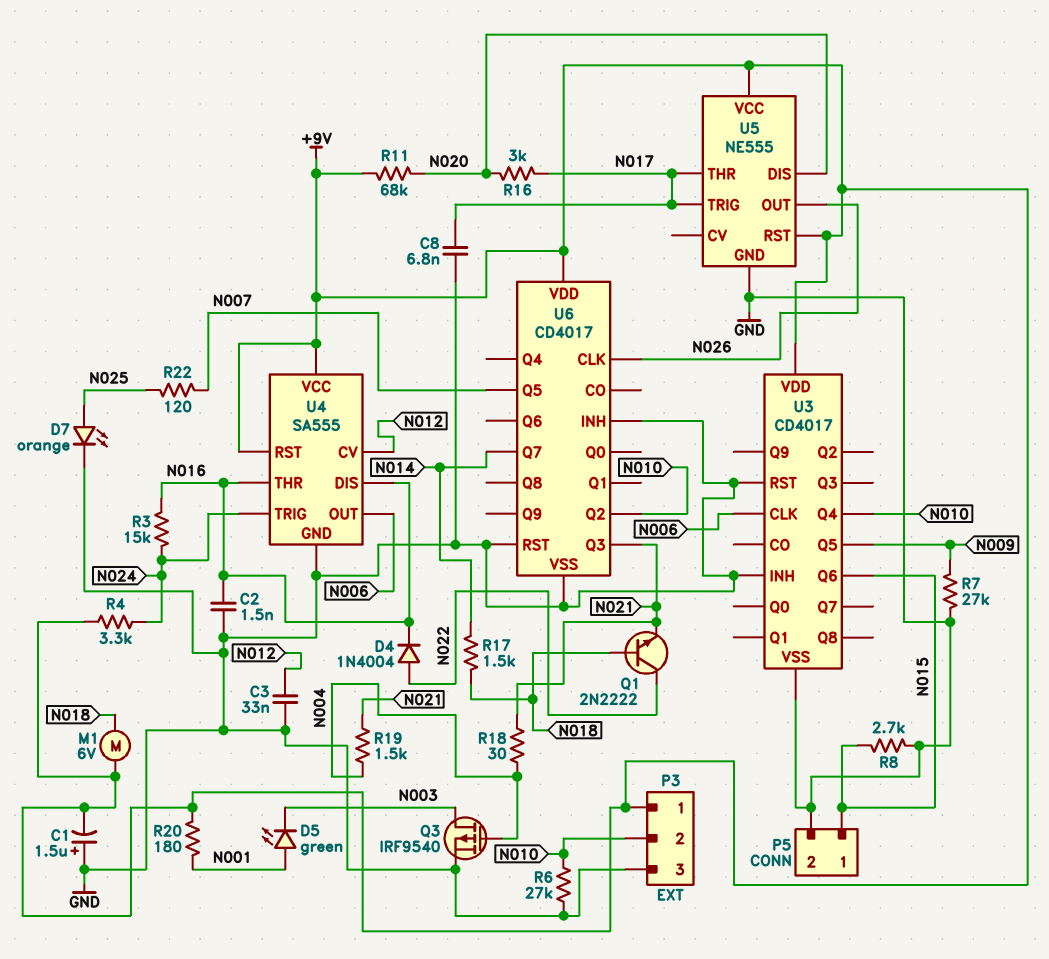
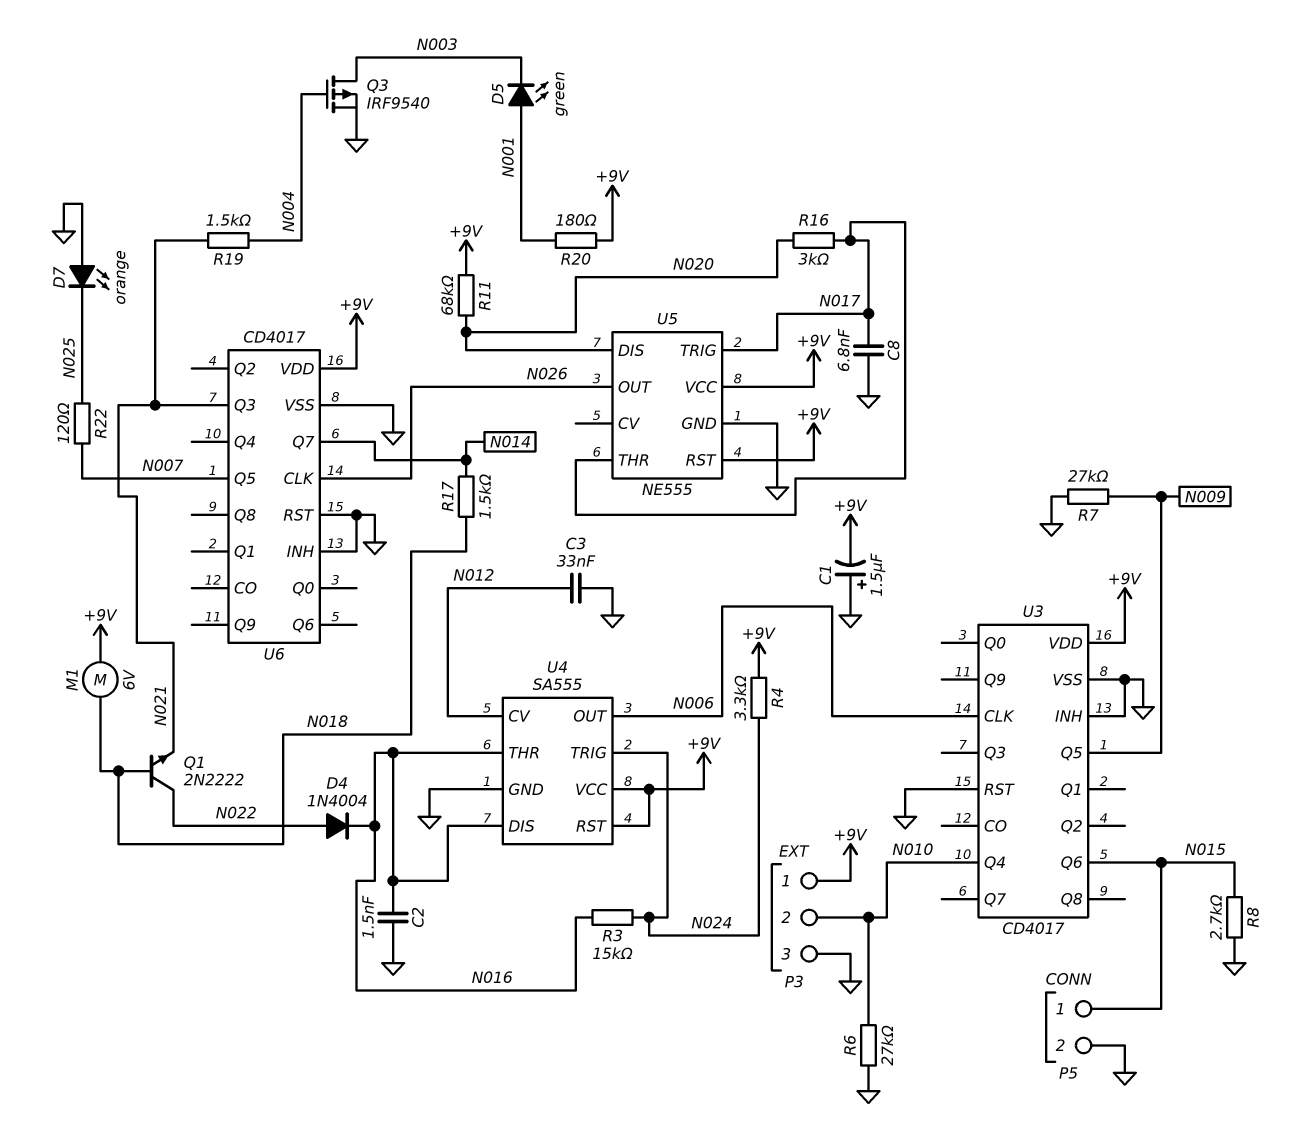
D7: LED orange (A N025, K GND) -> LED orange (A GND, K N025)
R18: 30 (N004, N021) -> none
U6 pin Q2: N010 -> none

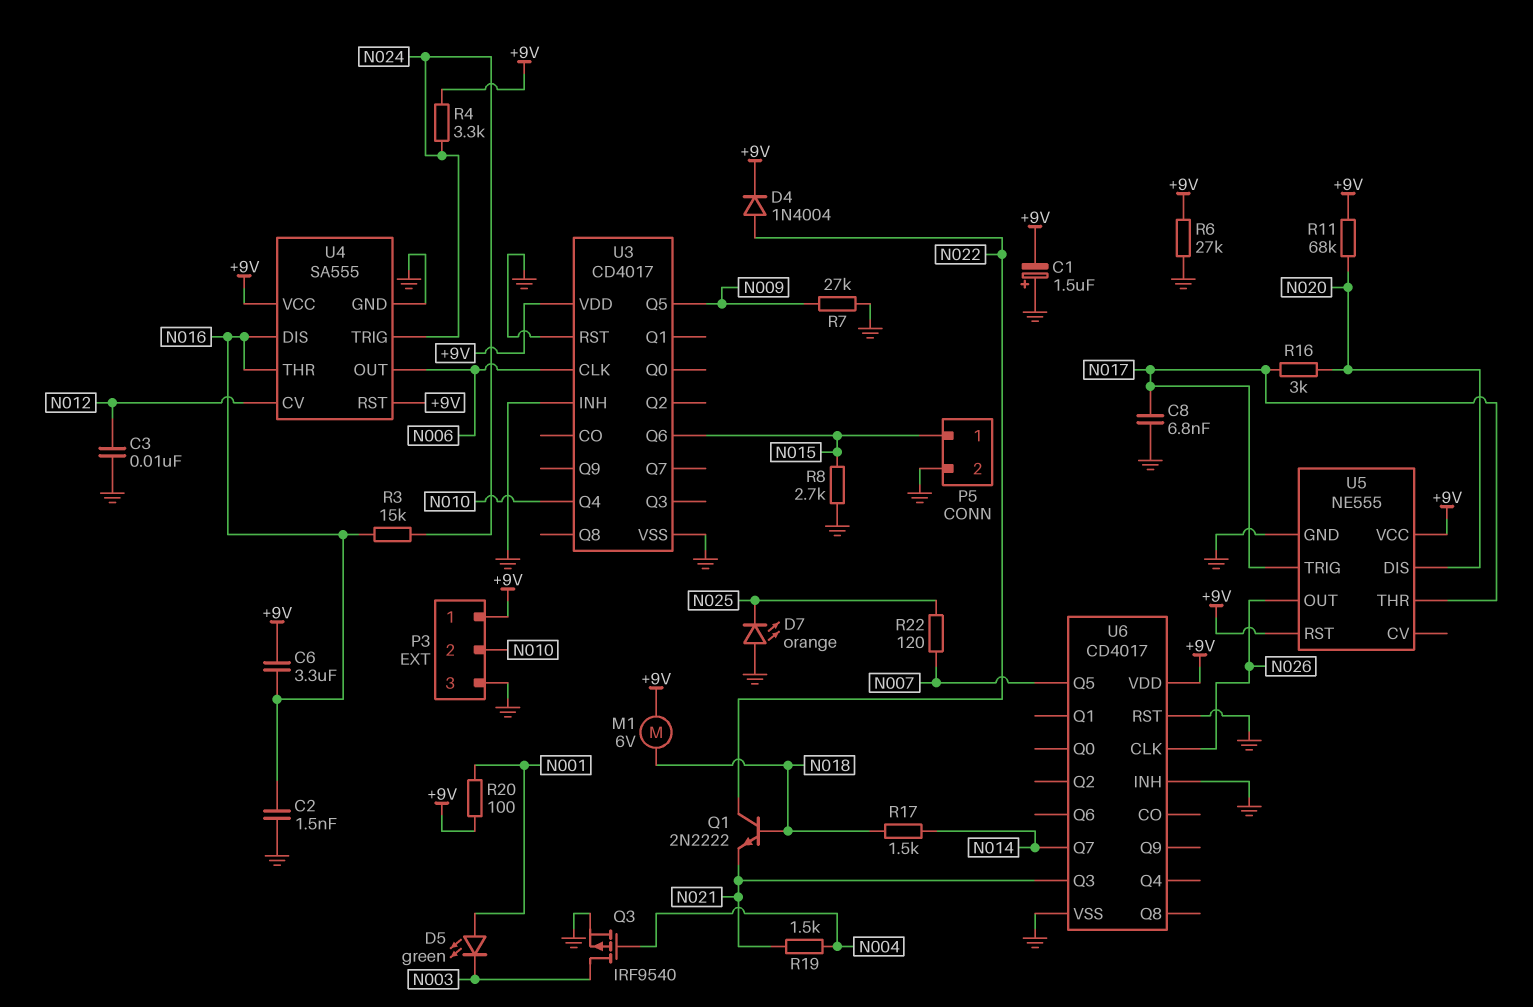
C3: 33nF (GND, N012) -> 10nF (GND, N012)
C6: none -> 3.3uF (+9V, N016)
D4: diode 1N4004 (A N022, K N016) -> diode 1N4004 (A N022, K +9V)
R6: 27k (GND, N010) -> 27k (+9V, GND)
R20: 180 (+9V, N001) -> 100 (+9V, N001)

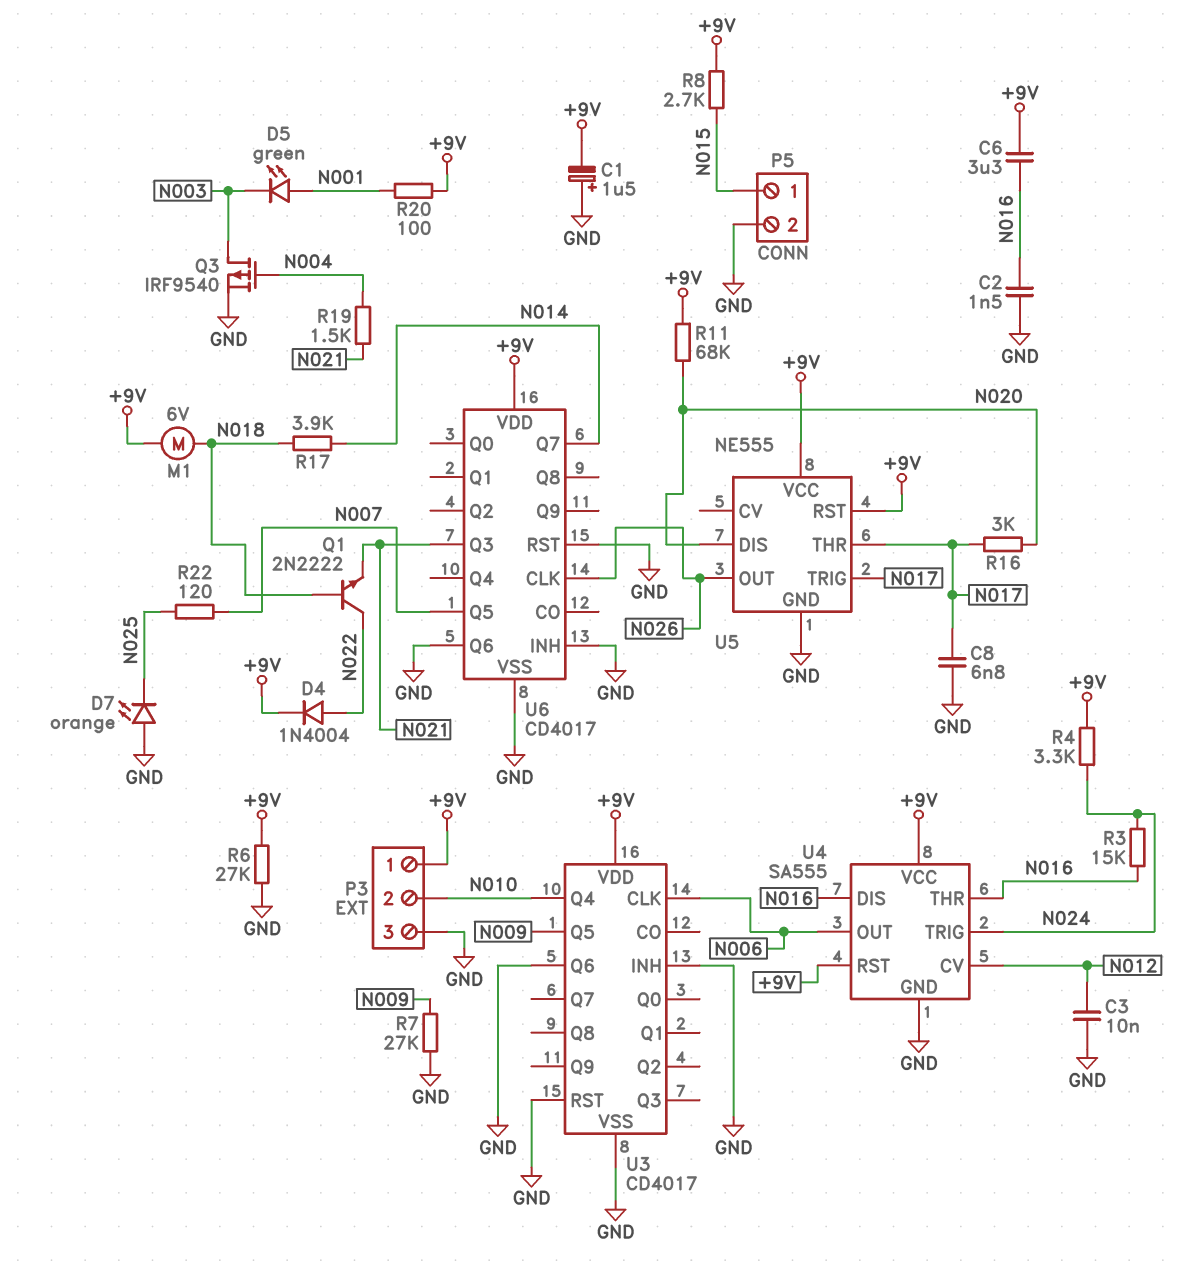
R8: 2.7k (GND, N015) -> 2.7k (+9V, N015)
R17: 1.5k (N014, N018) -> 3.9k (N014, N018)
U3 pin Q6: N015 -> GND
U6 pin Q6: none -> GND

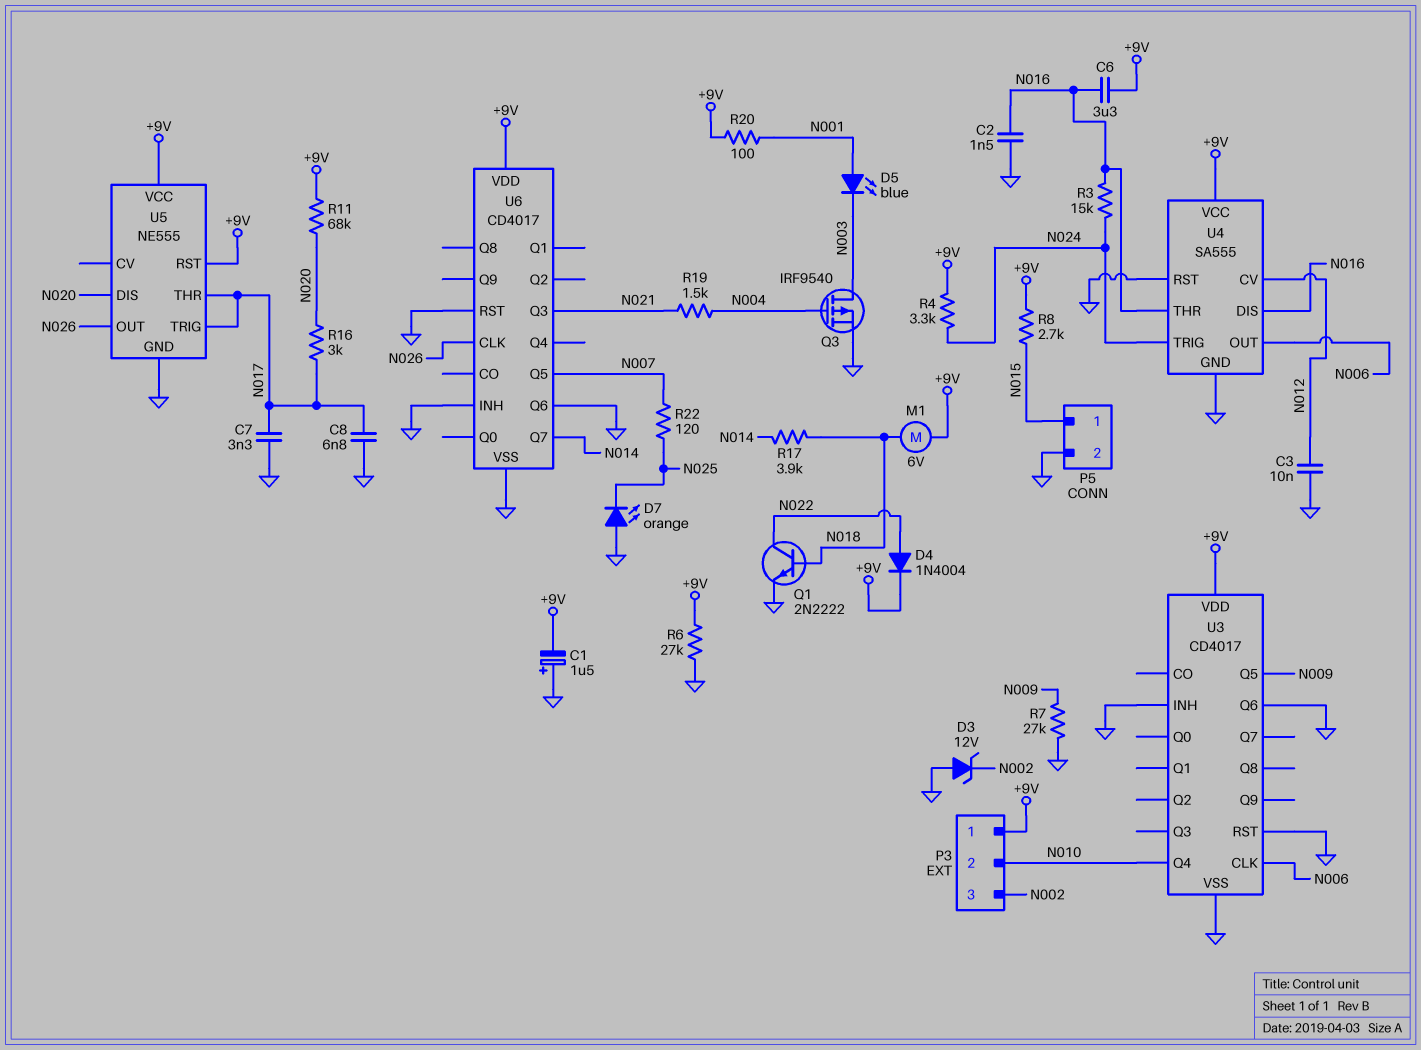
C7: none -> 3.3nF (GND, N017)
D3: none -> zener 12V (A GND, K N002)
D5: LED green (A N001, K N003) -> LED blue (A N001, K N003)
P3 pin 3: GND -> N002
Q1: NPN 2N2222 (B N018, C N022, E N021) -> NPN 2N2222 (B N018, C N022, E GND)
U4 pin RST: +9V -> GND

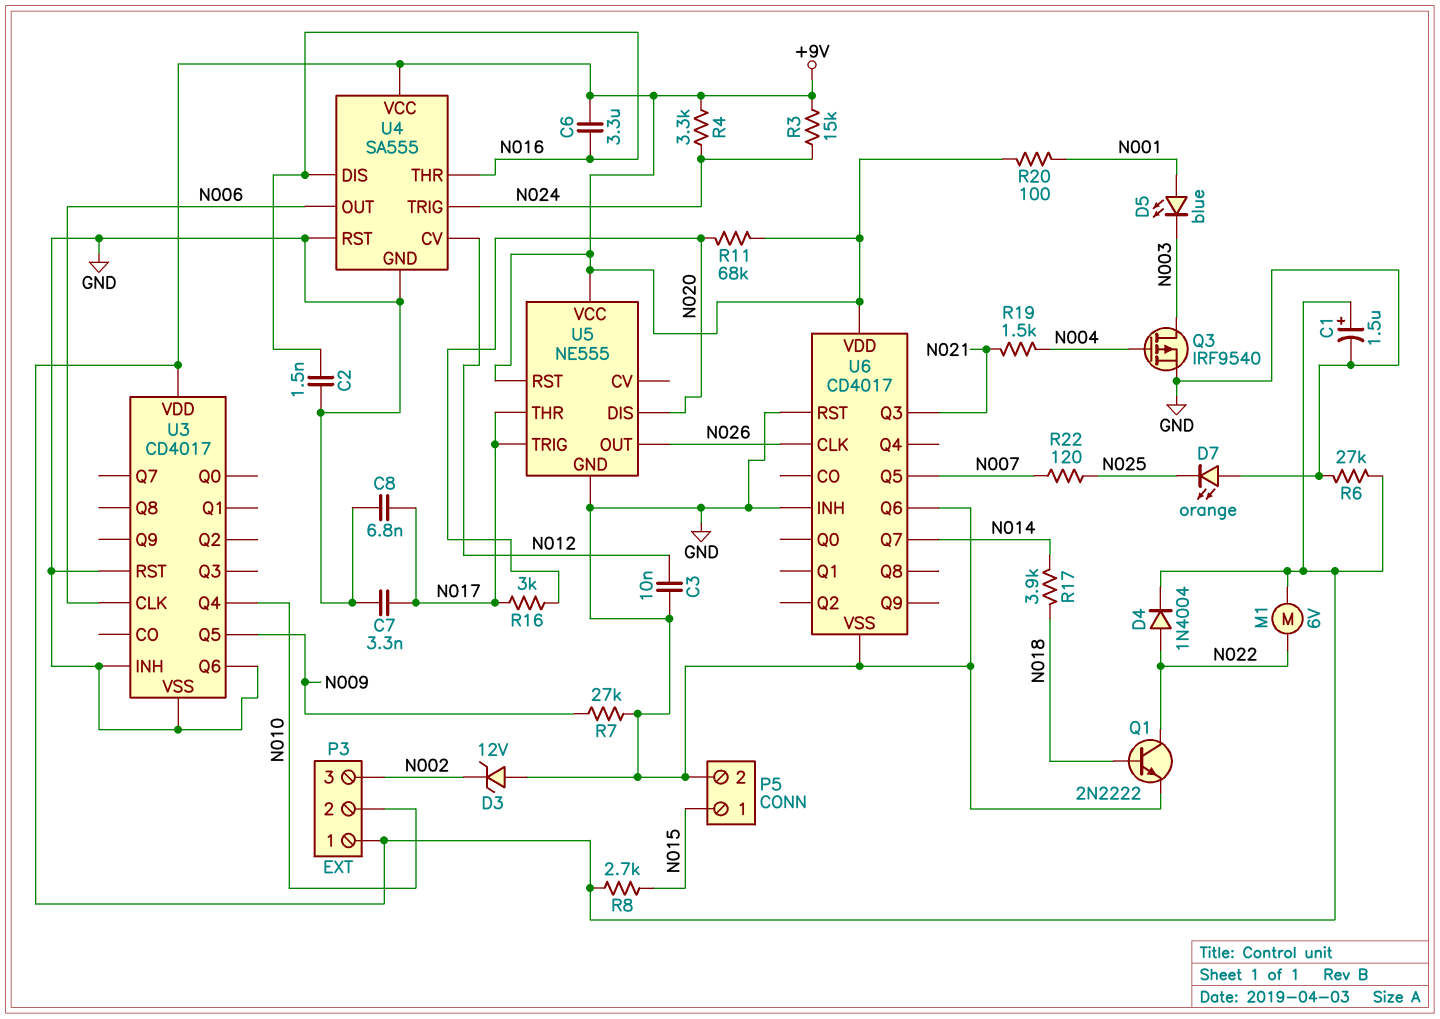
C1: 1.5uF (plus GND, minus +9V) -> 1.5uF (plus +9V, minus GND)
M1: motor 6V (+9V, N018) -> motor 6V (+9V, N022)
R3: 15k (N016, N024) -> 15k (+9V, N024)

